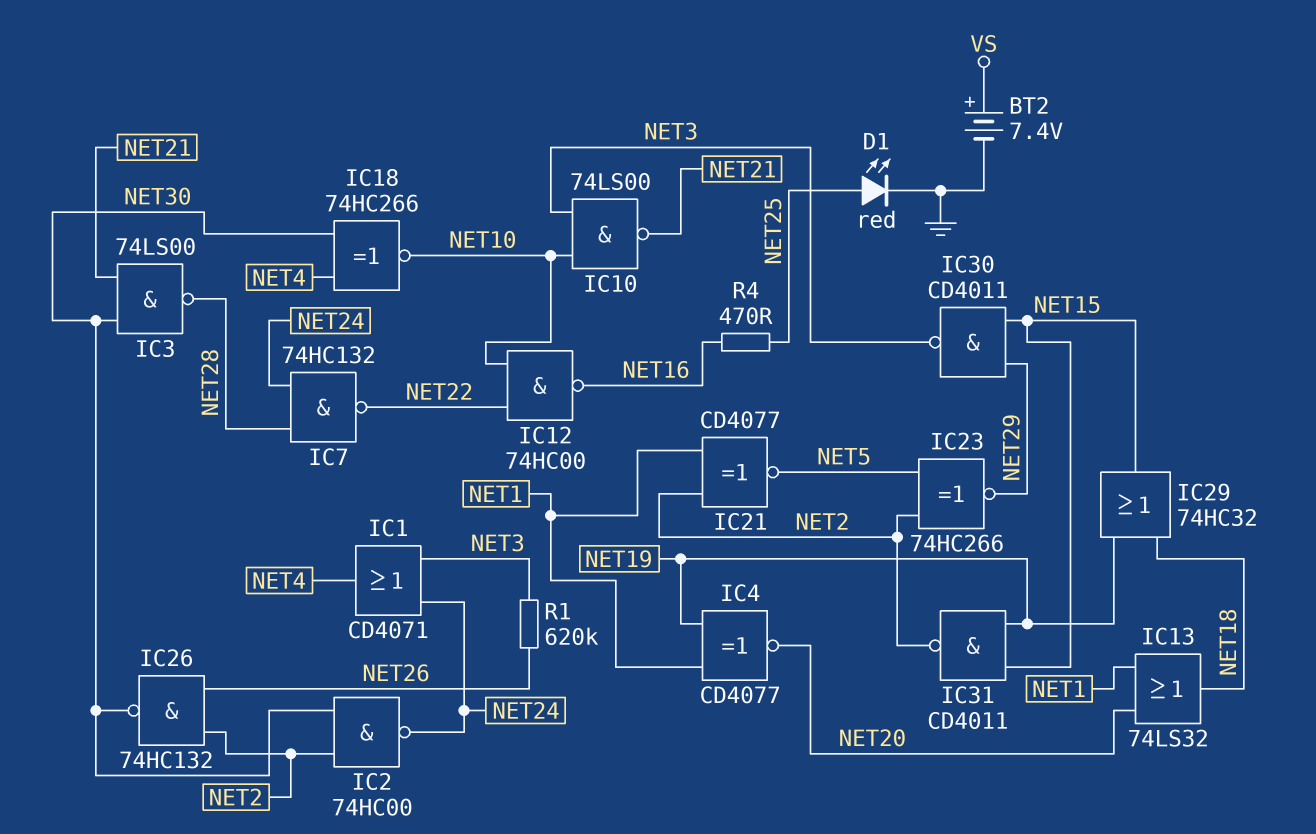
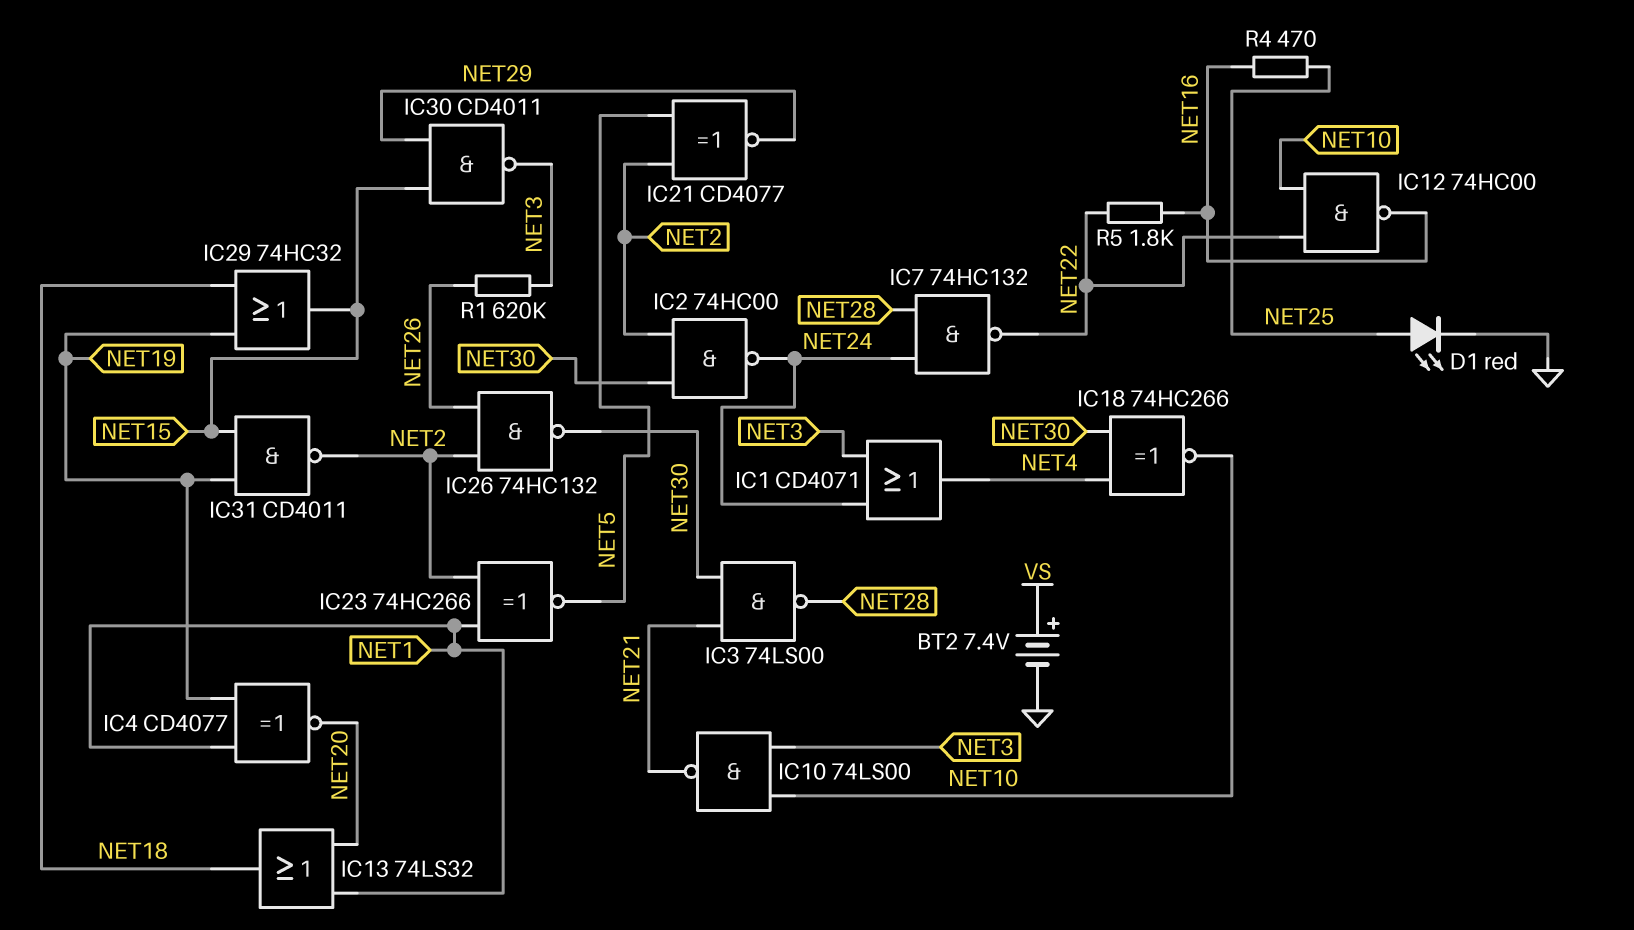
IC21: XNOR CD4077 (in NET1, in NET2, out NET5) -> XNOR CD4077 (in NET2, in NET5, out NET29)
IC23: XNOR 74HC266 (in NET2, in NET5, out NET29) -> XNOR 74HC266 (in NET1, in NET2, out NET5)
R5: none -> 1.8k (NET16, NET22)

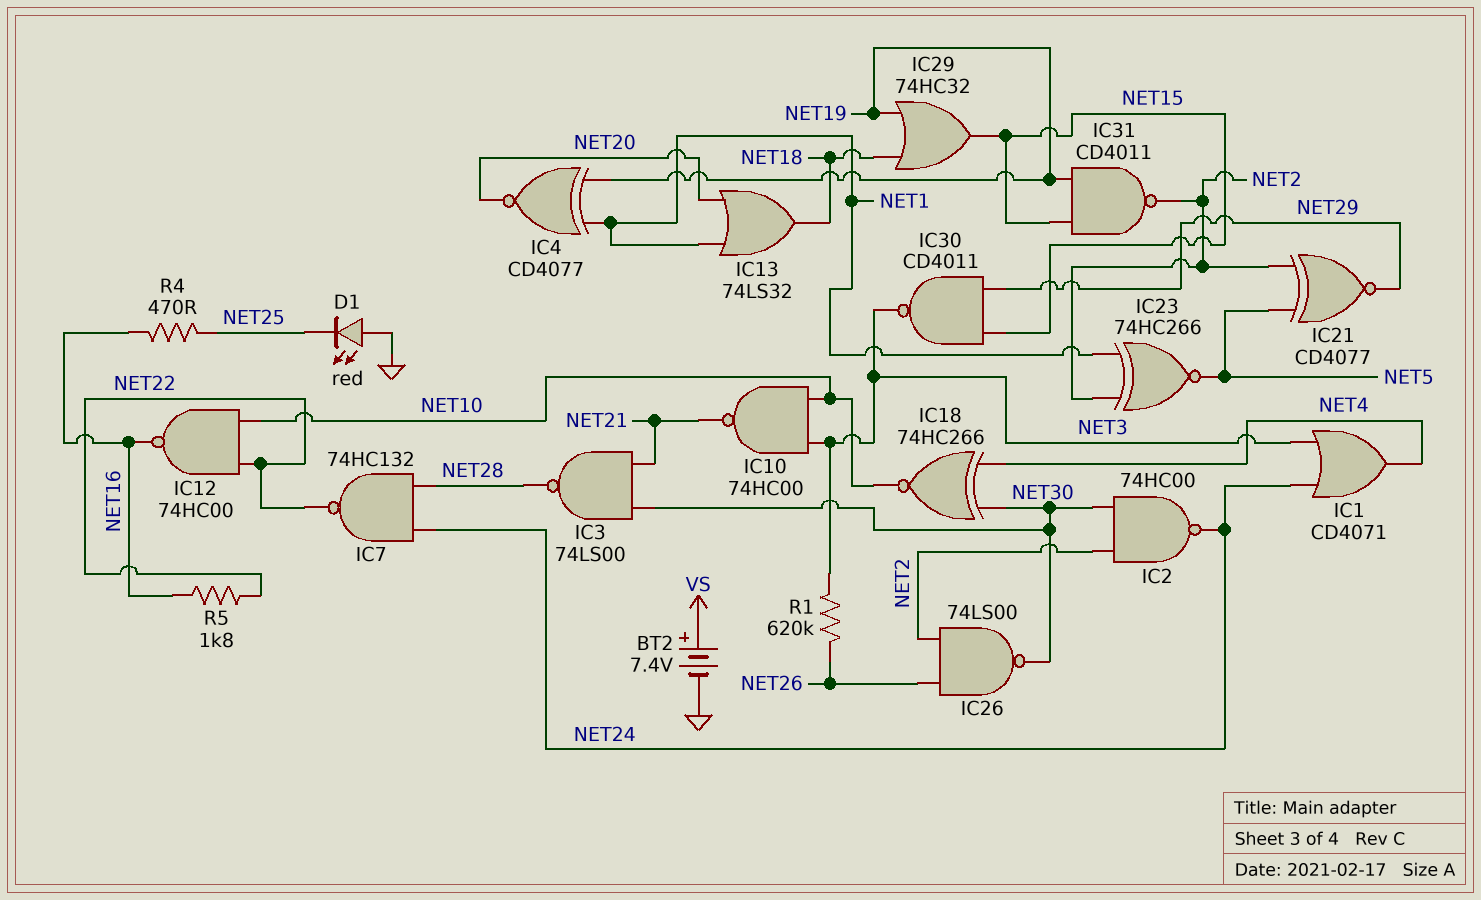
D1: LED red (A NET25, K GND) -> LED red (A GND, K NET25)
IC10: NAND 74LS00 (in NET3, in NET10, out NET21) -> NAND 74HC00 (in NET3, in NET10, out NET21)
IC26: NAND 74HC132 (in NET2, in NET26, out NET30) -> NAND 74LS00 (in NET2, in NET26, out NET30)

